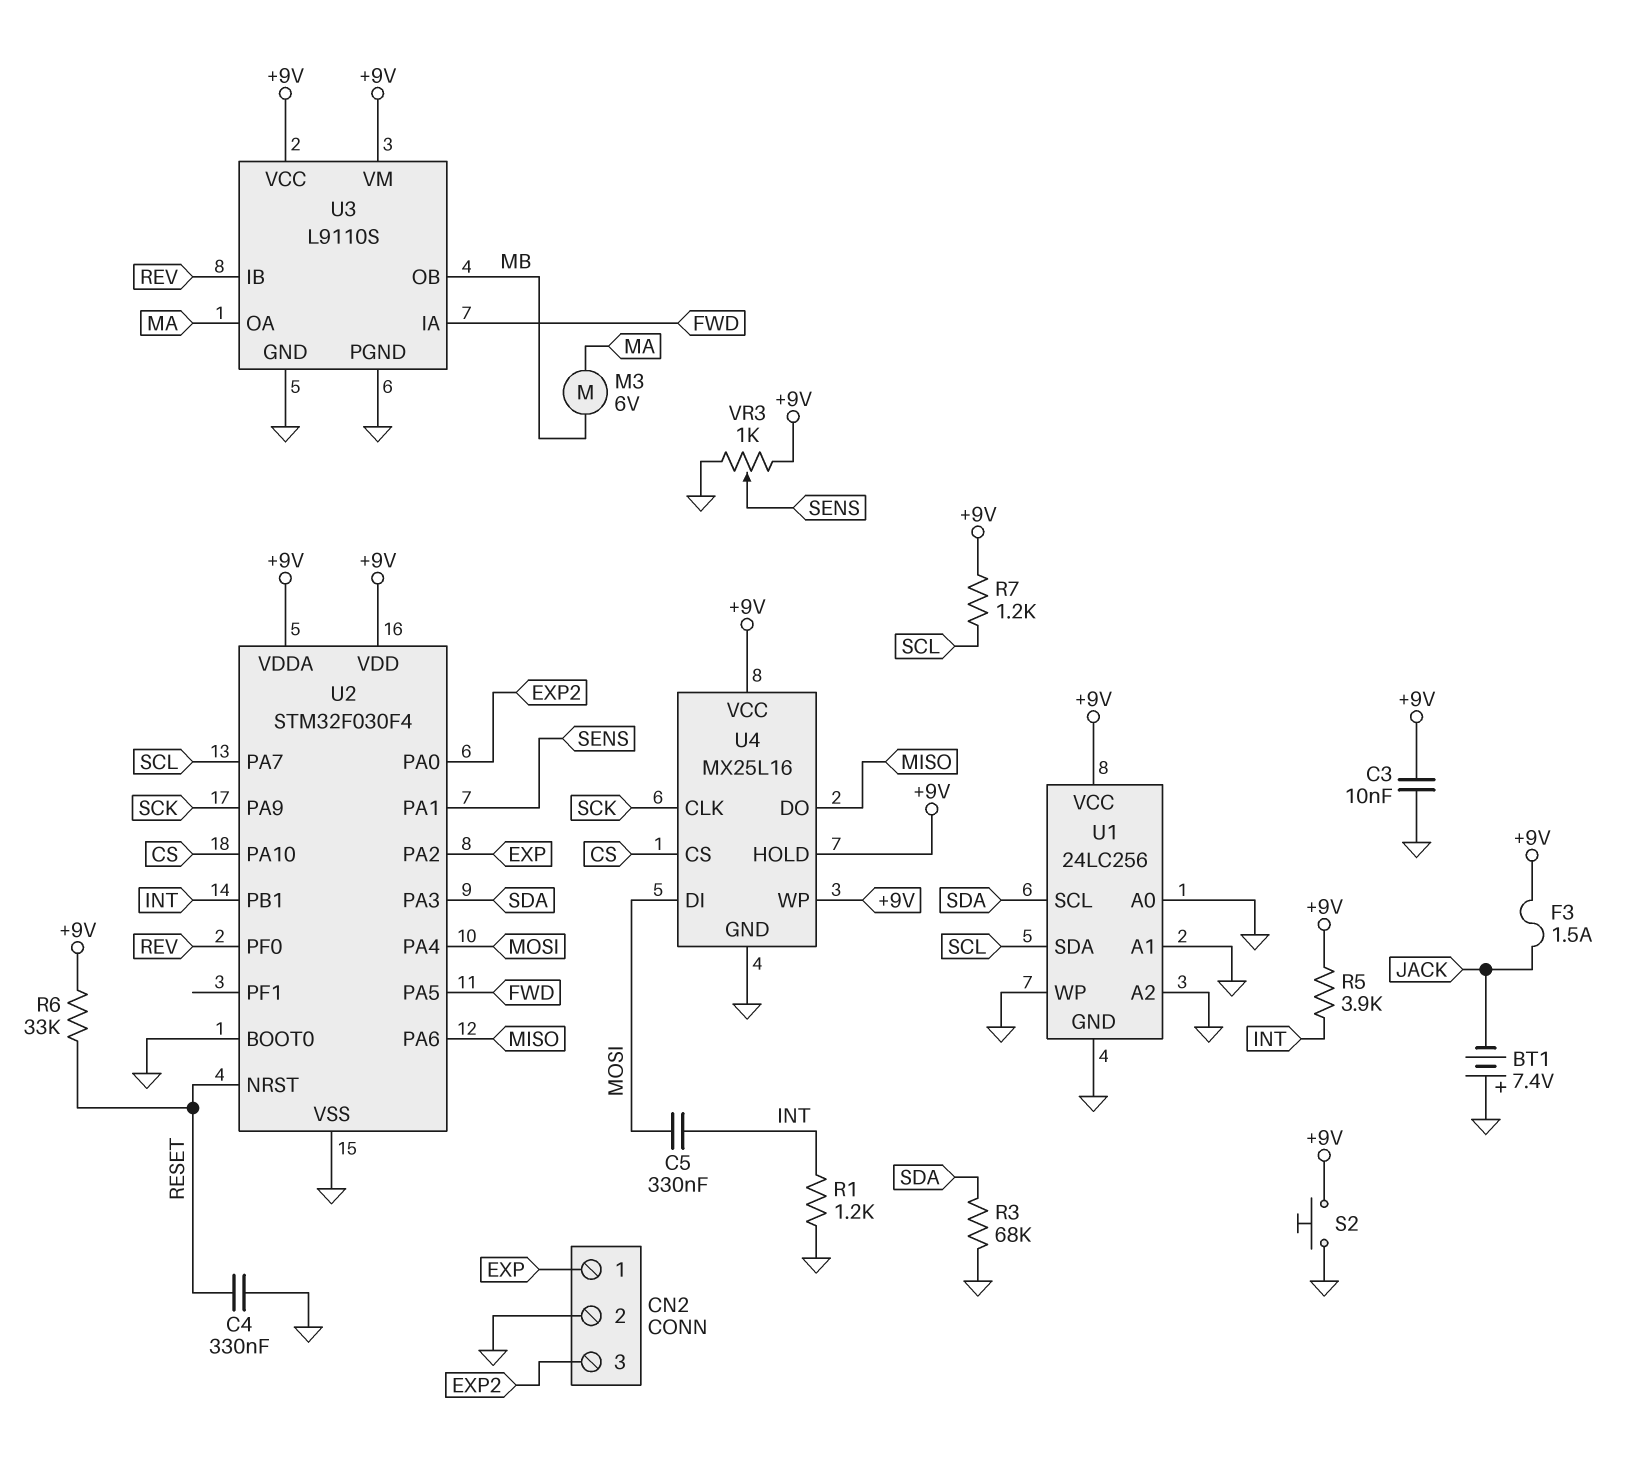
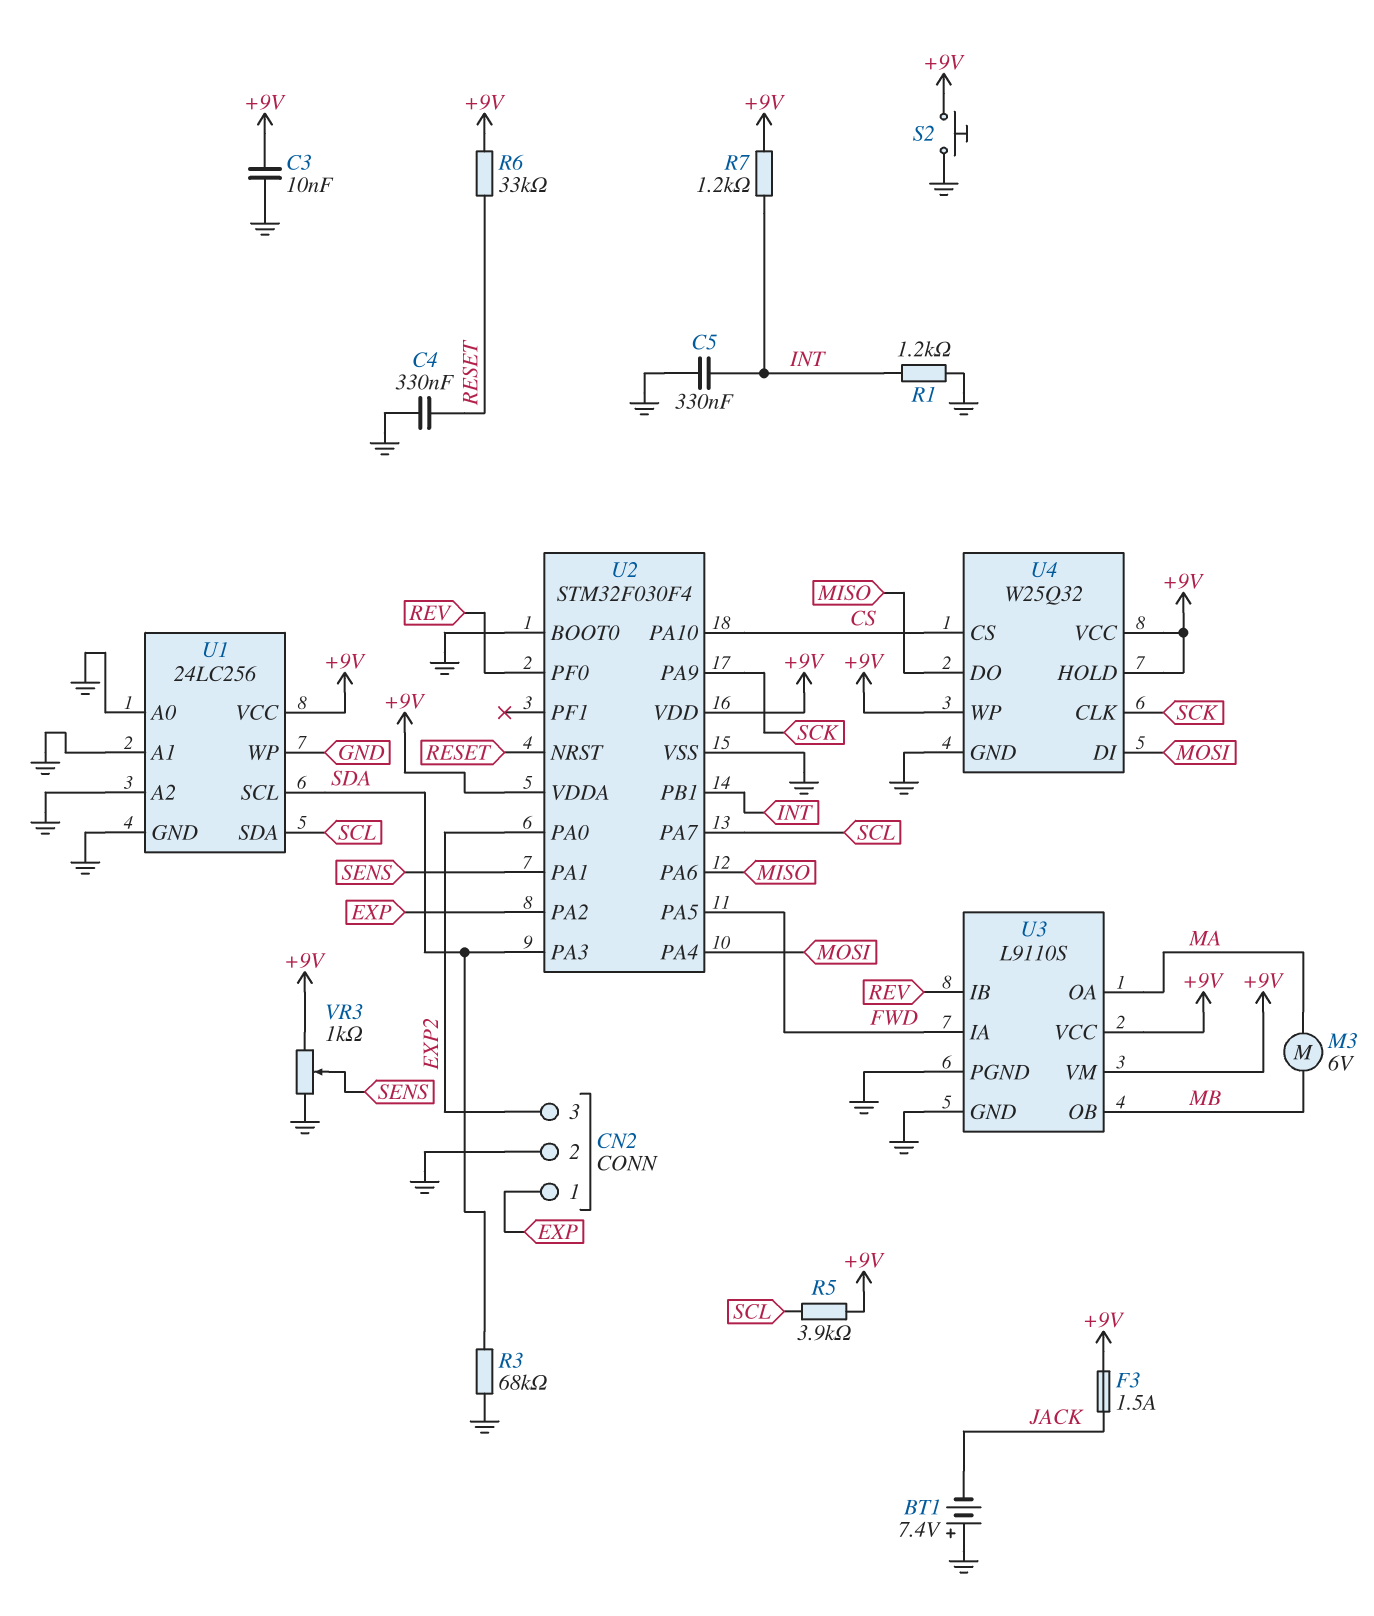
C5: 330nF (INT, MOSI) -> 330nF (GND, INT)
R5: 3.9k (+9V, INT) -> 3.9k (+9V, SCL)
R7: 1.2k (+9V, SCL) -> 1.2k (+9V, INT)
U4: MX25L16 -> W25Q32

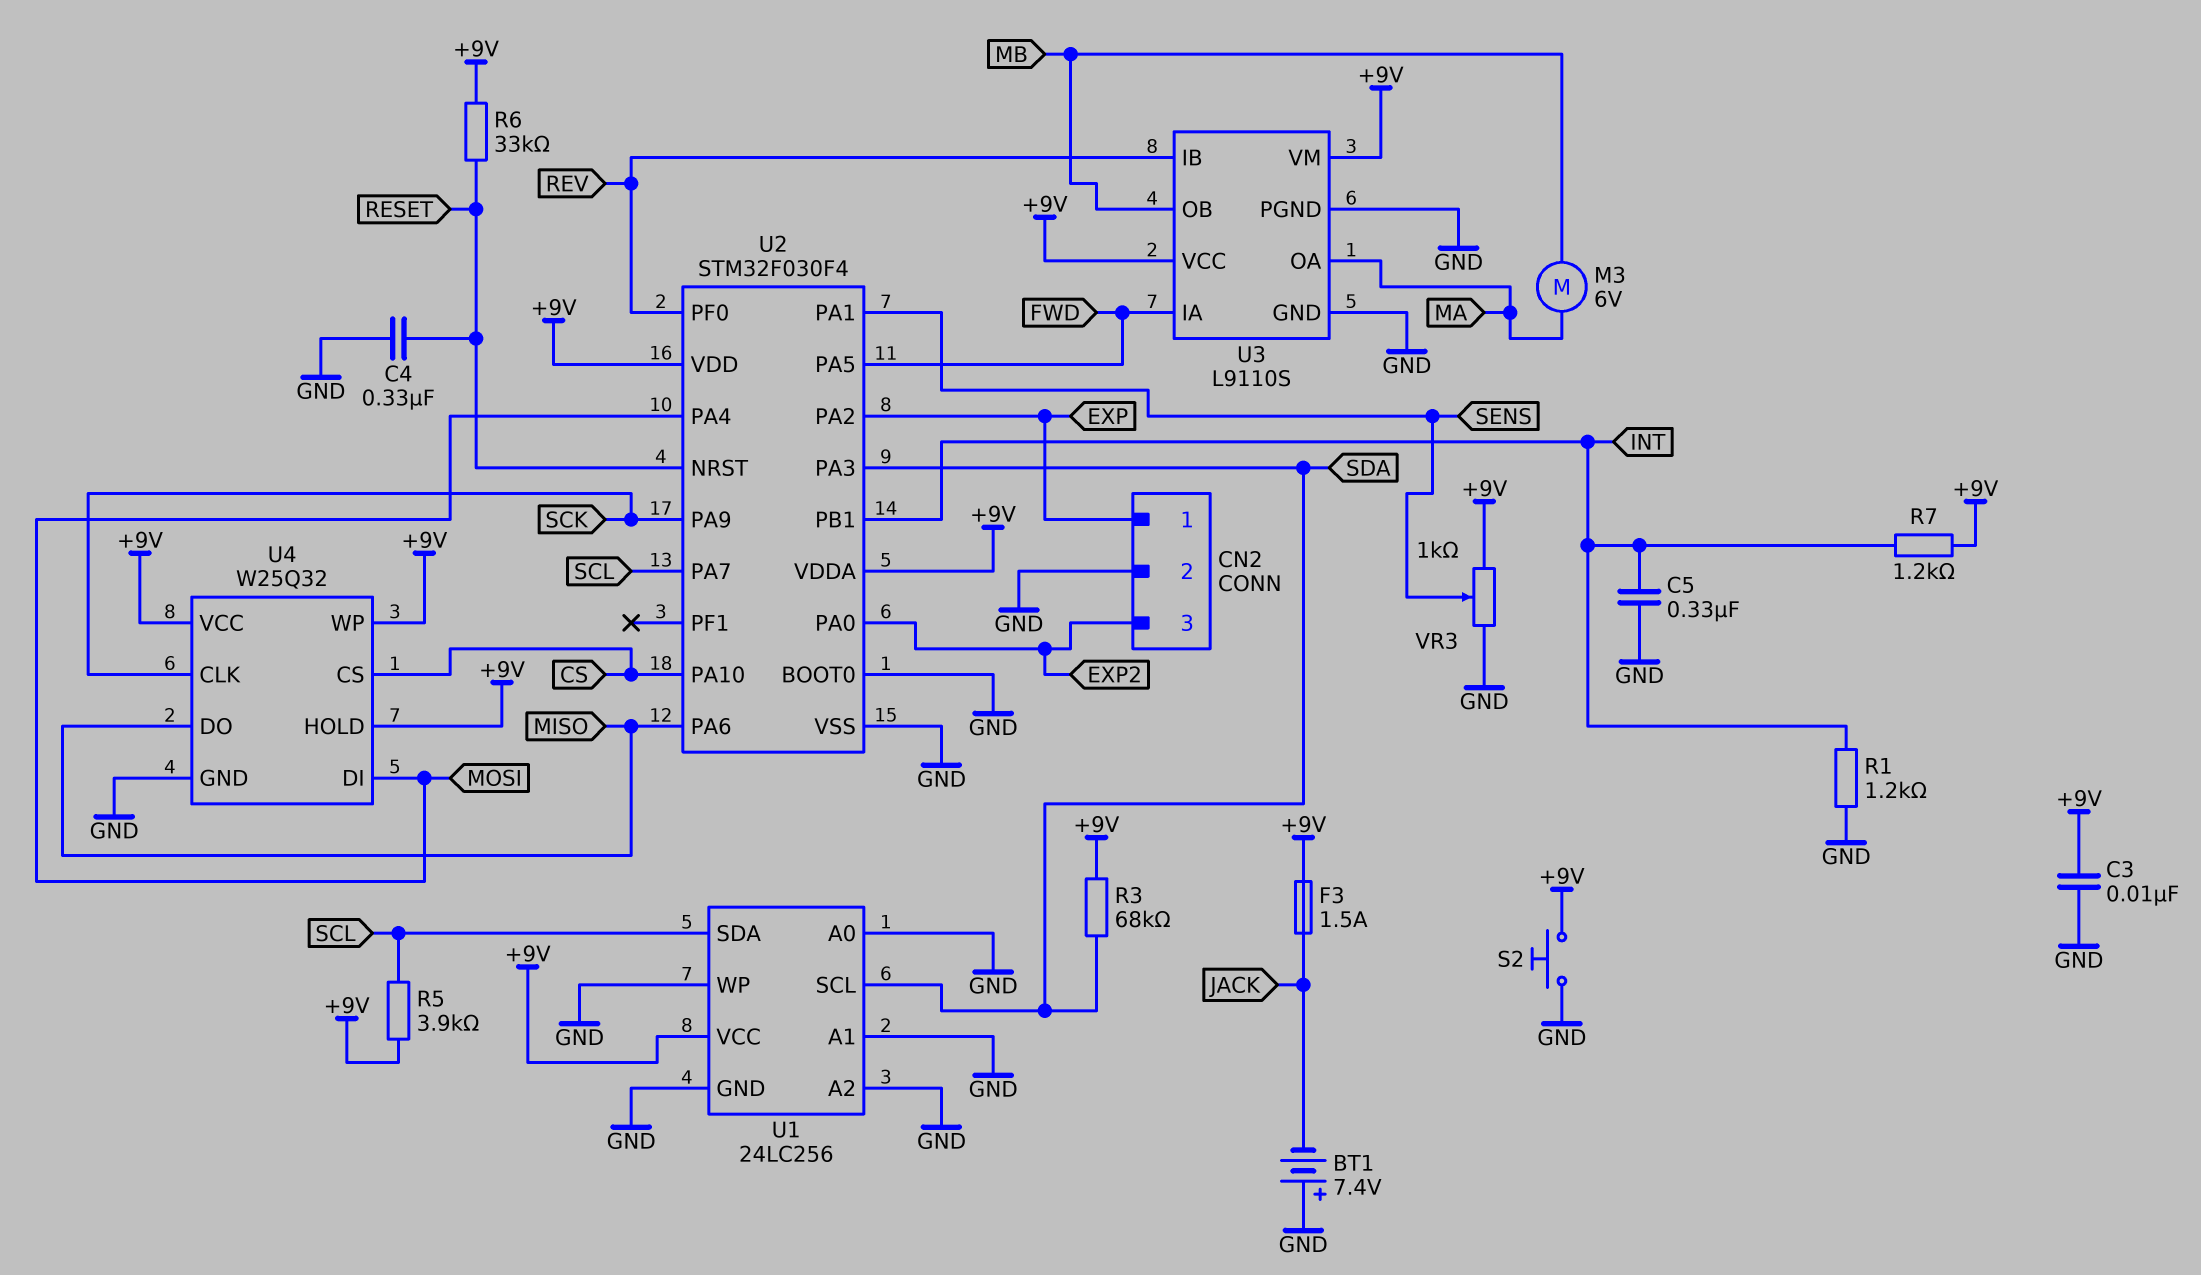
R3: 68k (GND, SDA) -> 68k (+9V, SDA)

